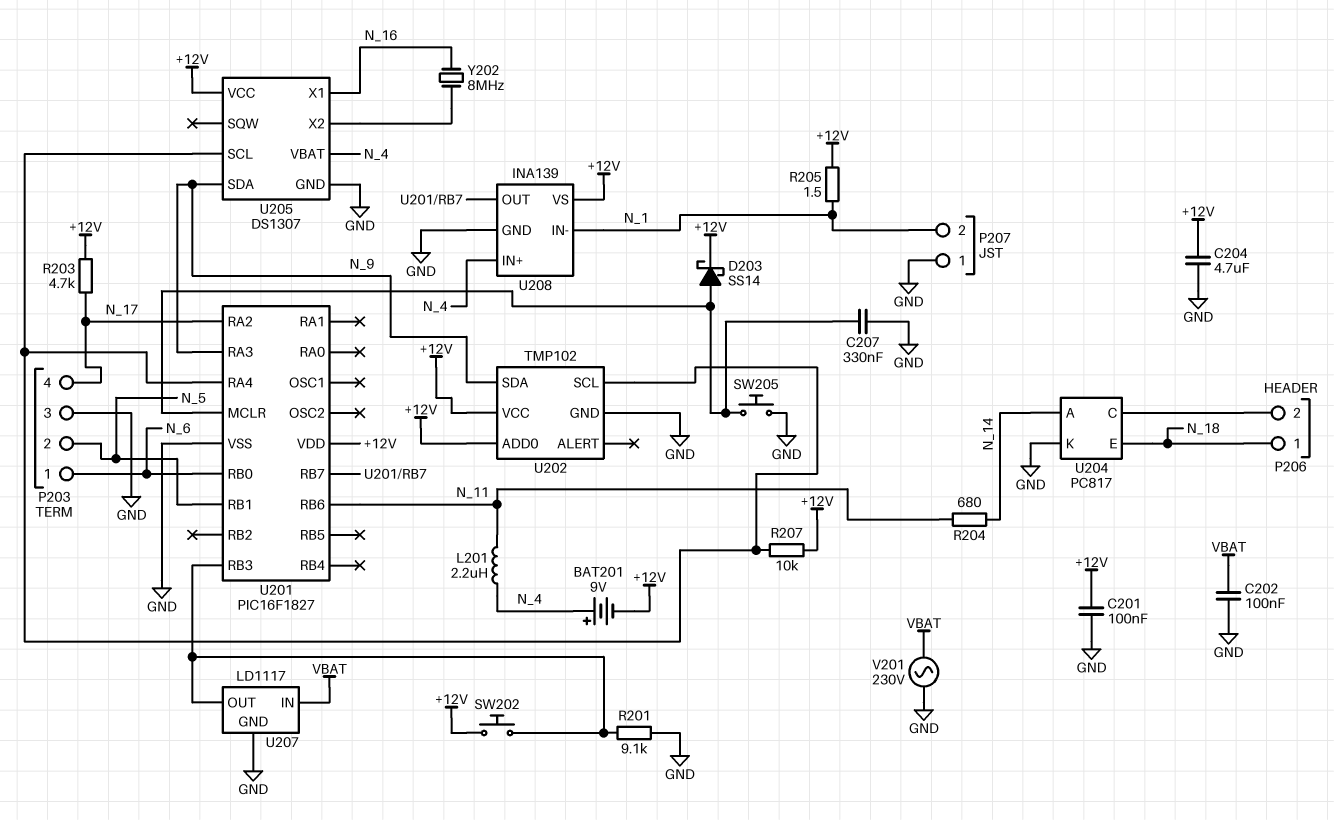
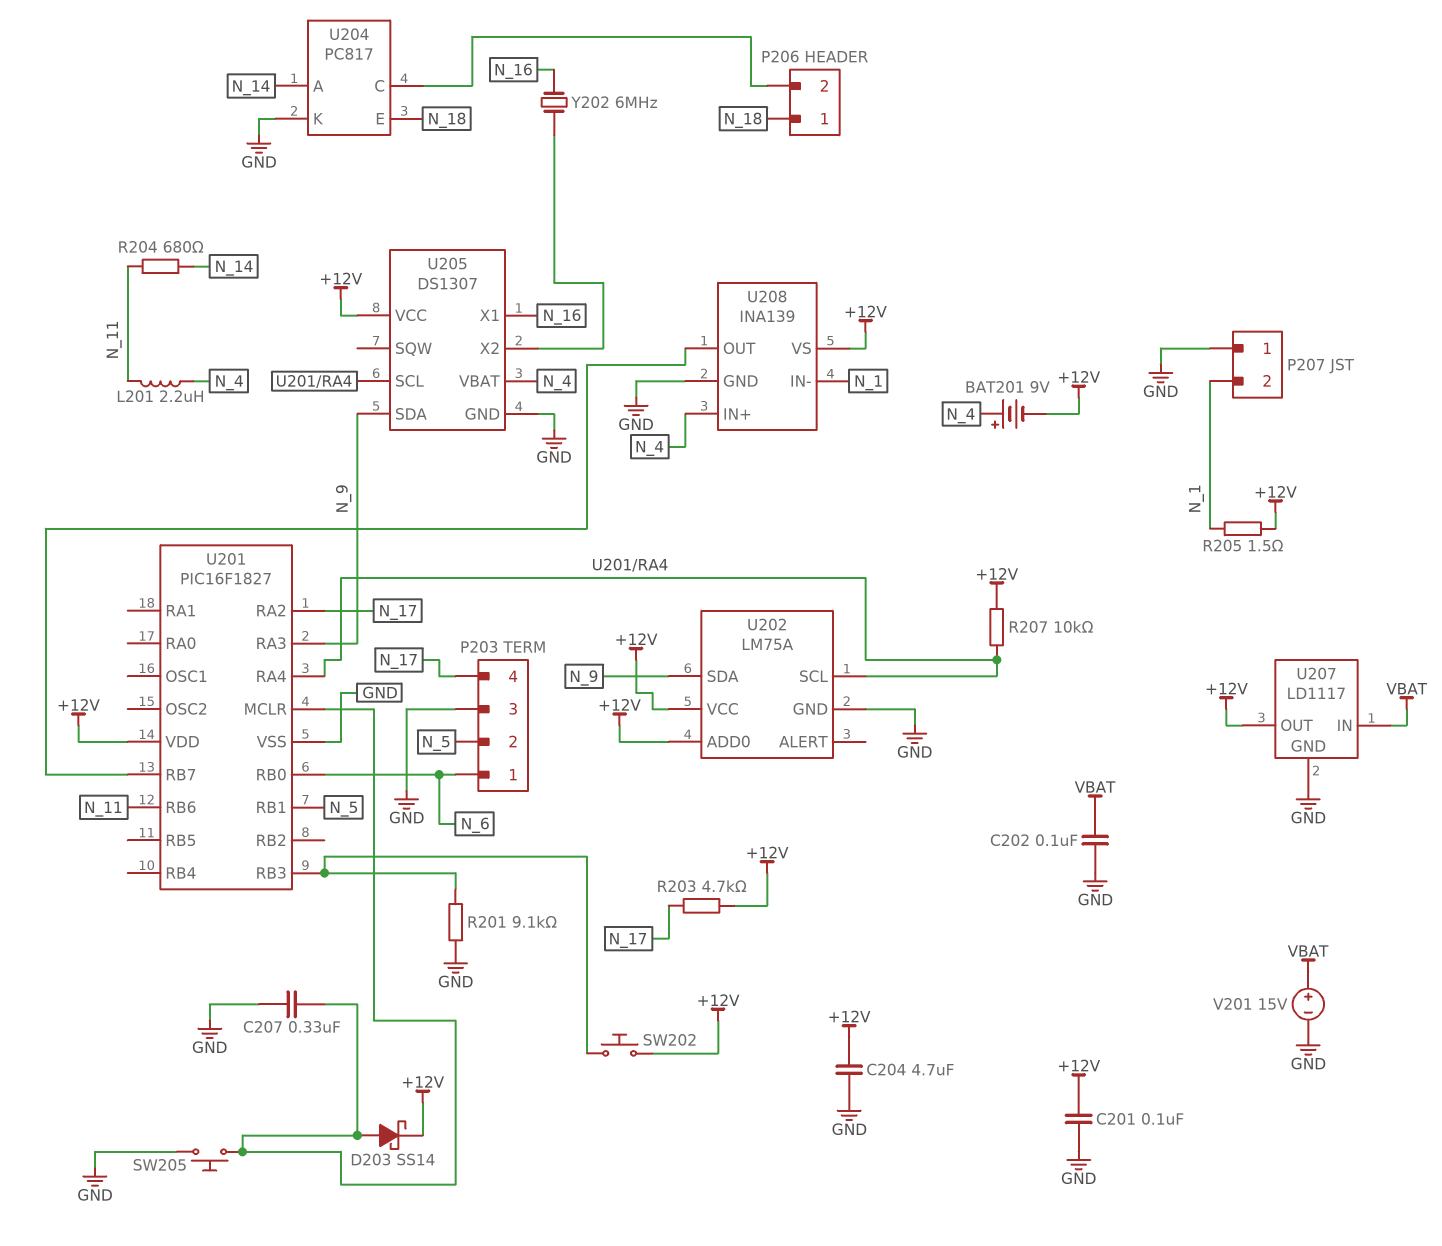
U202: TMP102 -> LM75A
U207 pin OUT: U201/RB3 -> +12V
V201: AC 230V (GND, VBAT) -> 15V (plus VBAT, minus GND)
Y202: 8MHz (N_16, U205/X2) -> 6MHz (N_16, U205/X2)

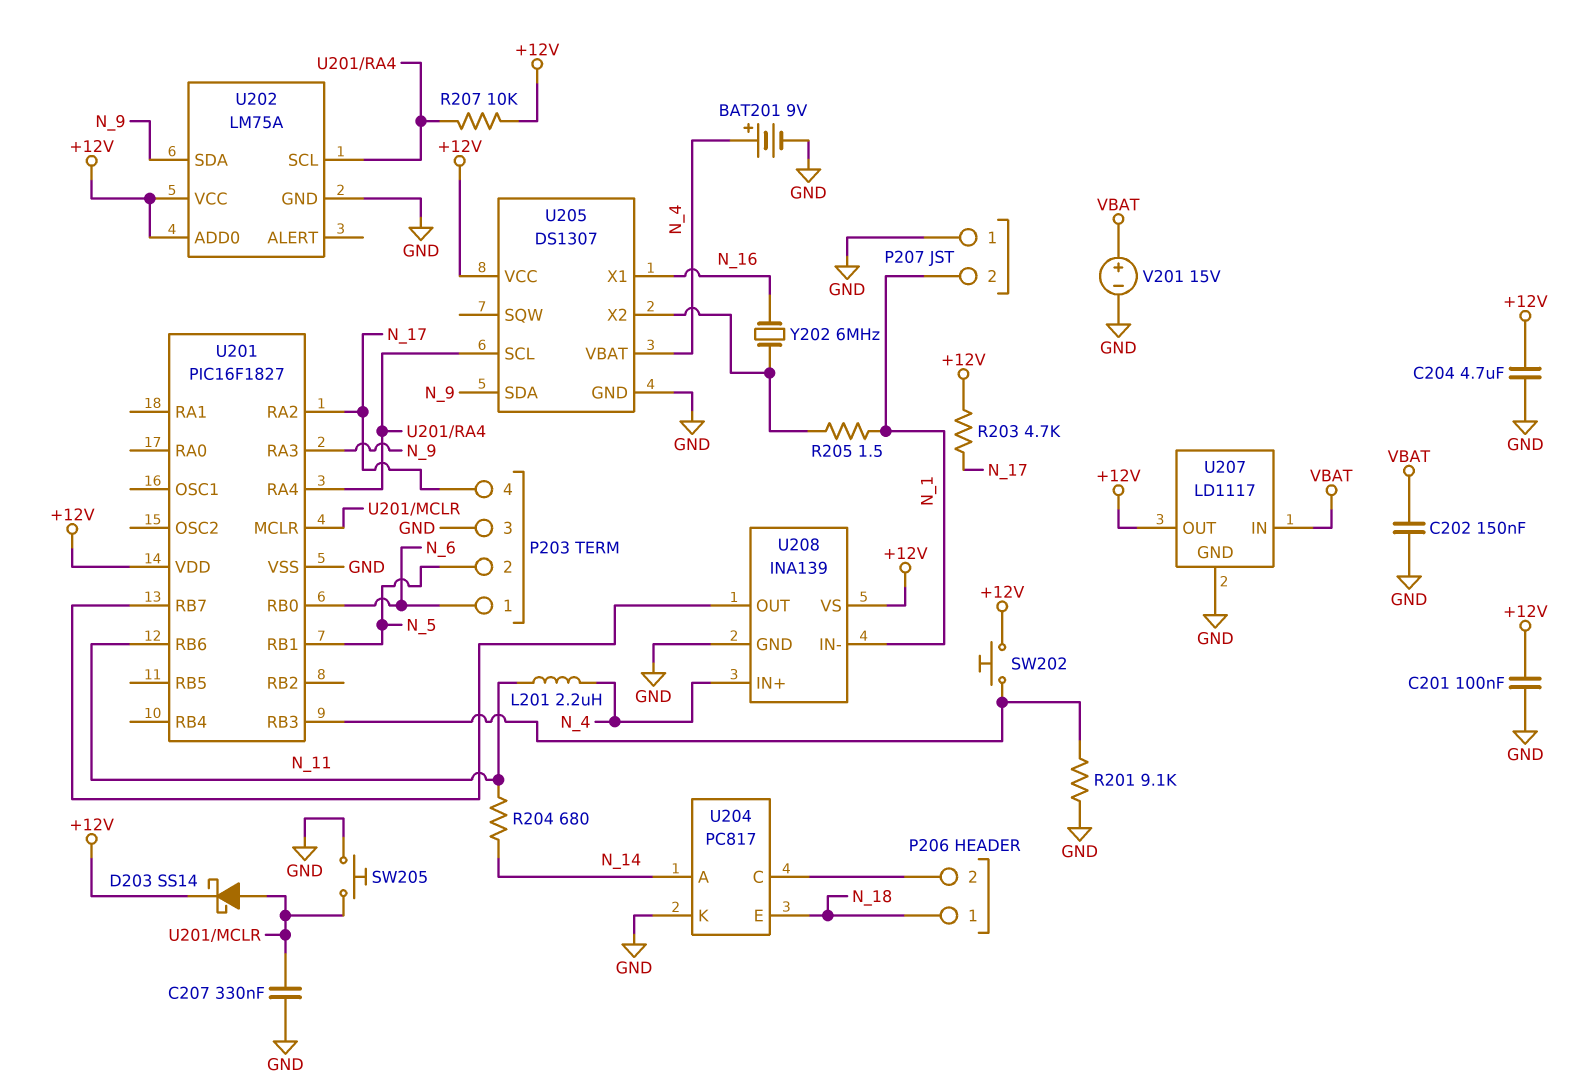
BAT201: 9V (plus N_4, minus +12V) -> 9V (plus N_4, minus GND)
C202: 100nF (GND, VBAT) -> 150nF (GND, VBAT)
R205: 1.5 (+12V, N_1) -> 1.5 (N_1, U205/X2)

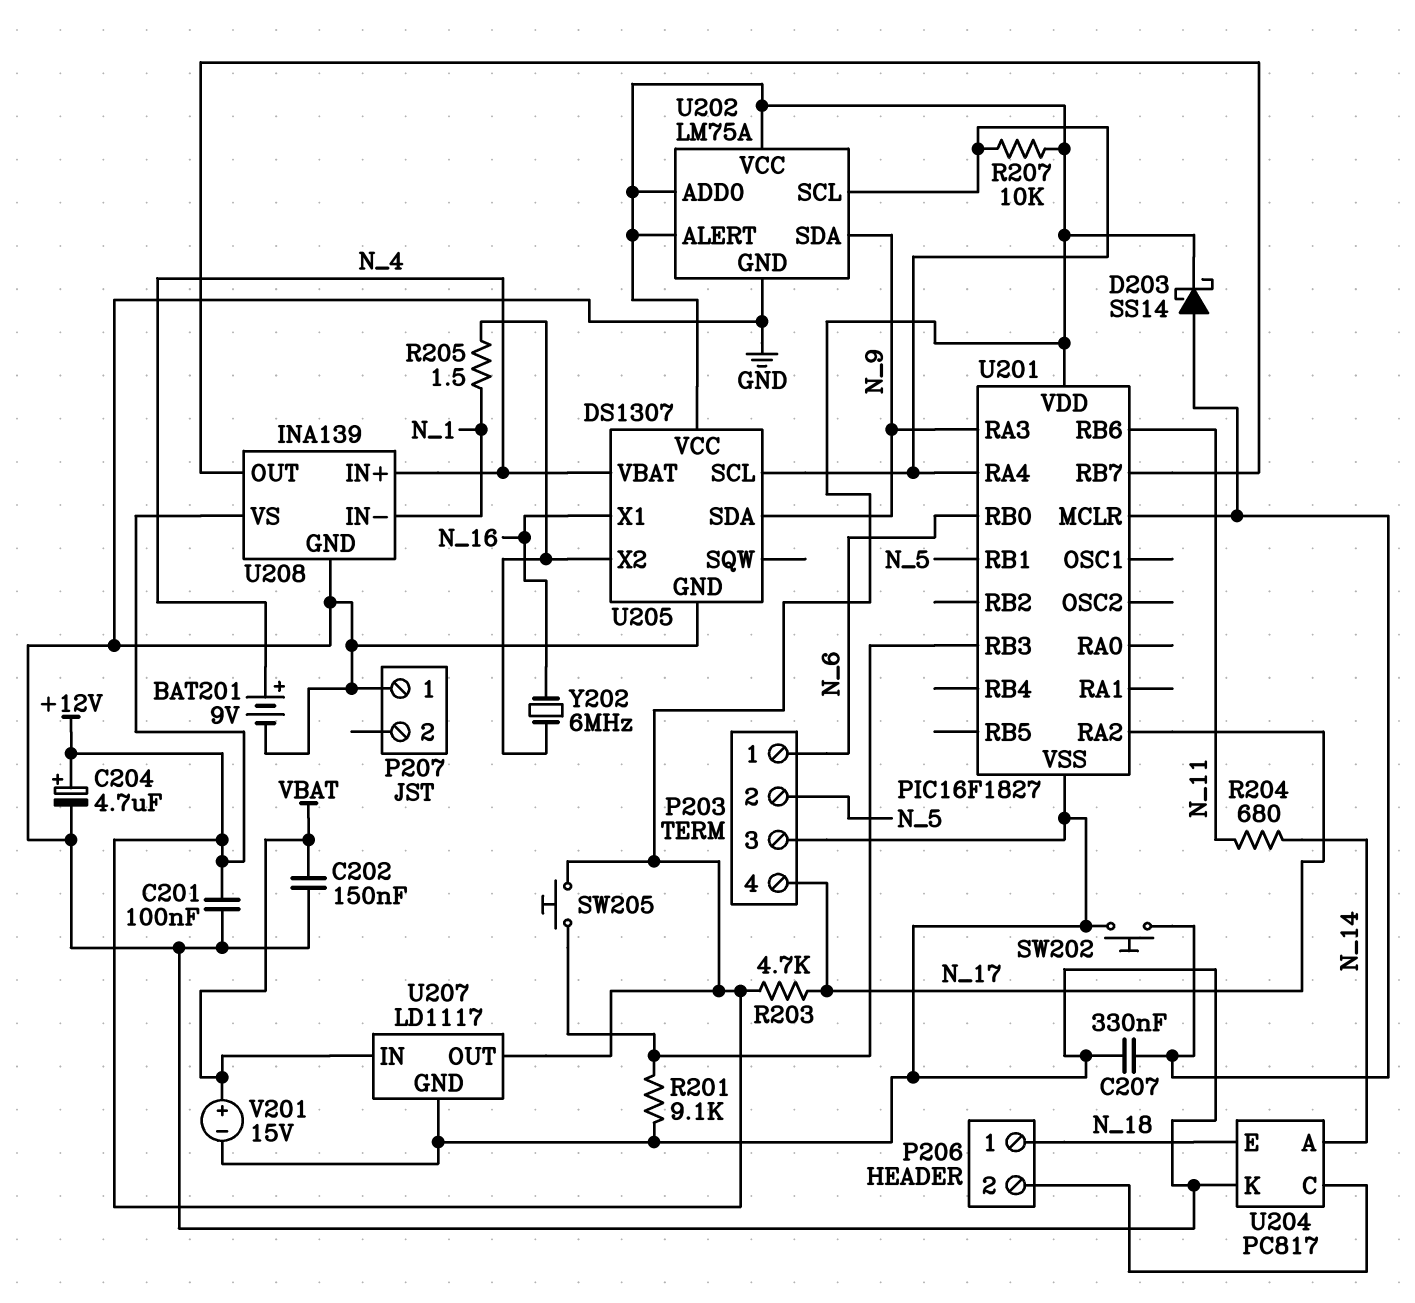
C204: 4.7uF (+12V, GND) -> 4.7uF (plus +12V, minus GND)
L201: 2.2uH (N_4, N_11) -> none
P207 pin 2: N_1 -> none
SW202: button (+12V, U201/RB3) -> button (GND, U201/MCLR)
SW205: button (GND, U201/MCLR) -> button (+12V, U201/RB3)
U202 pin ALERT: none -> +12V

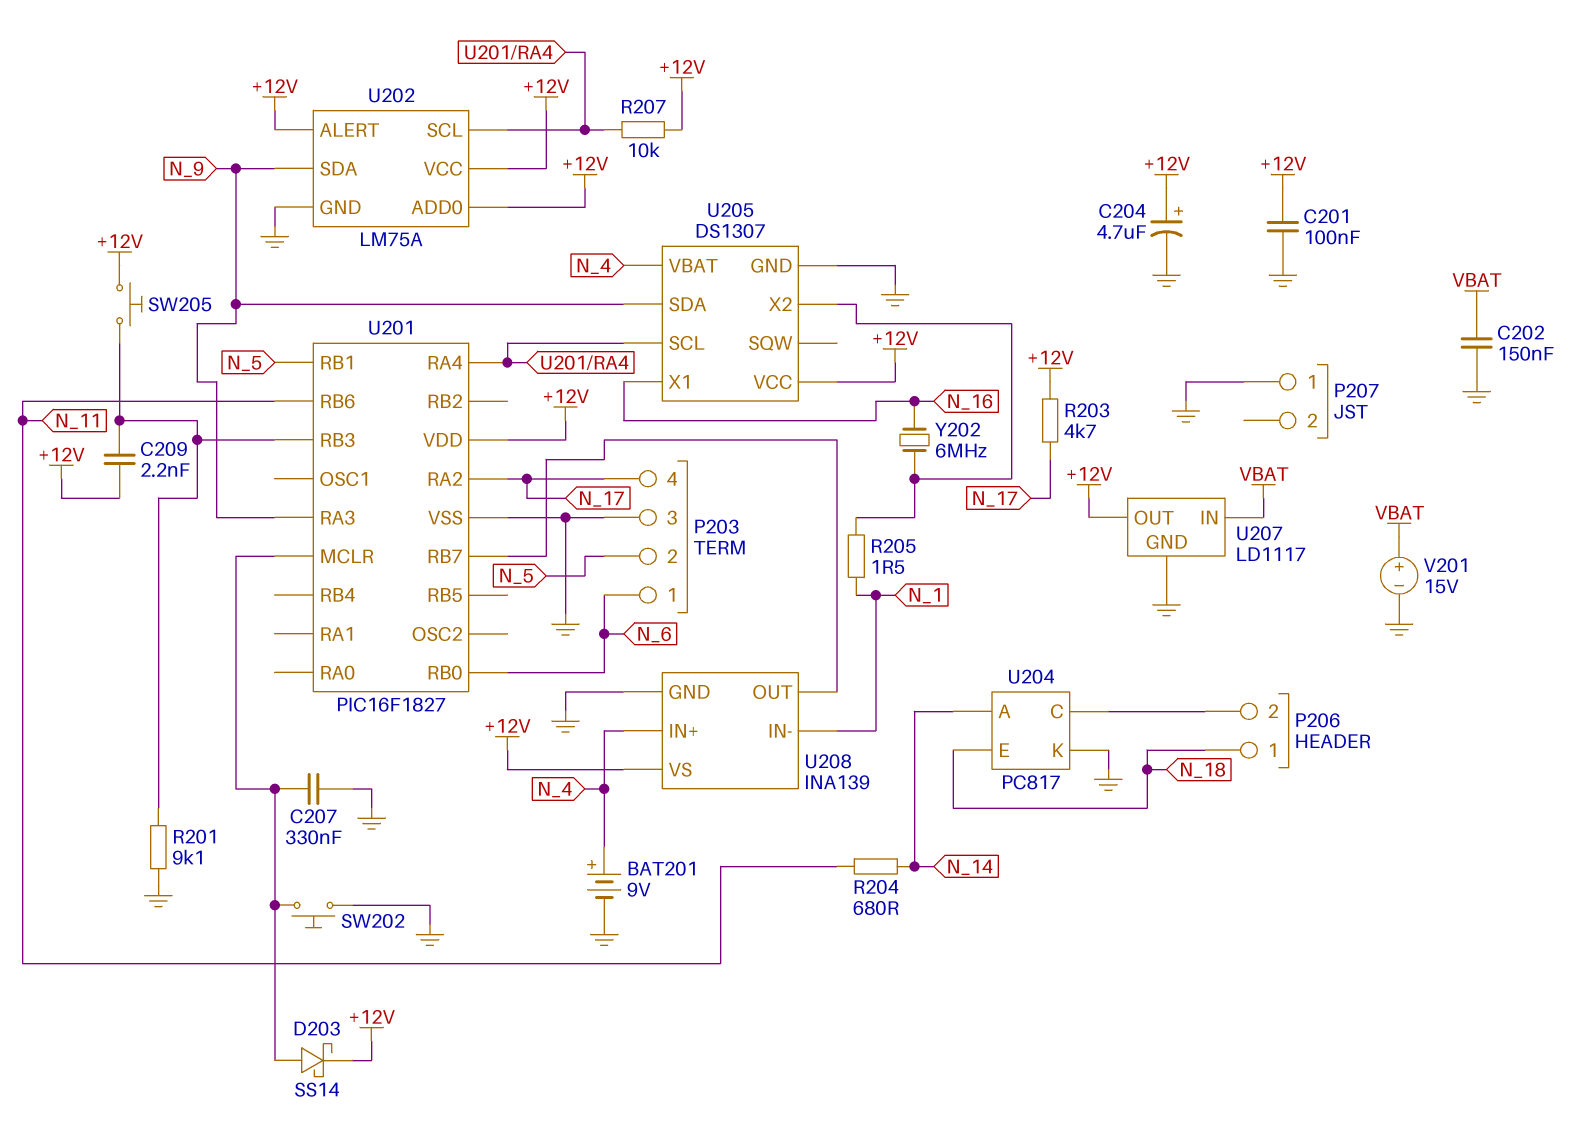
C209: none -> 2.2nF (+12V, U201/RB3)

